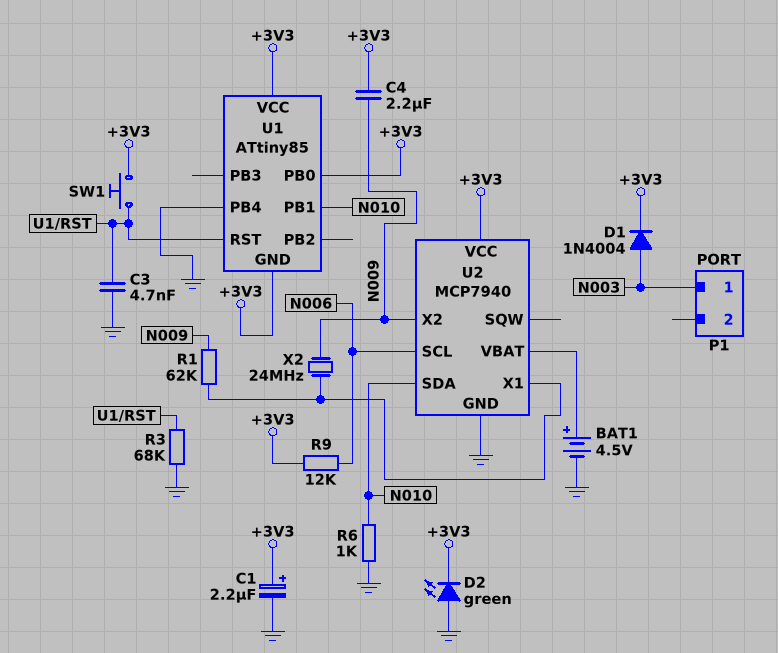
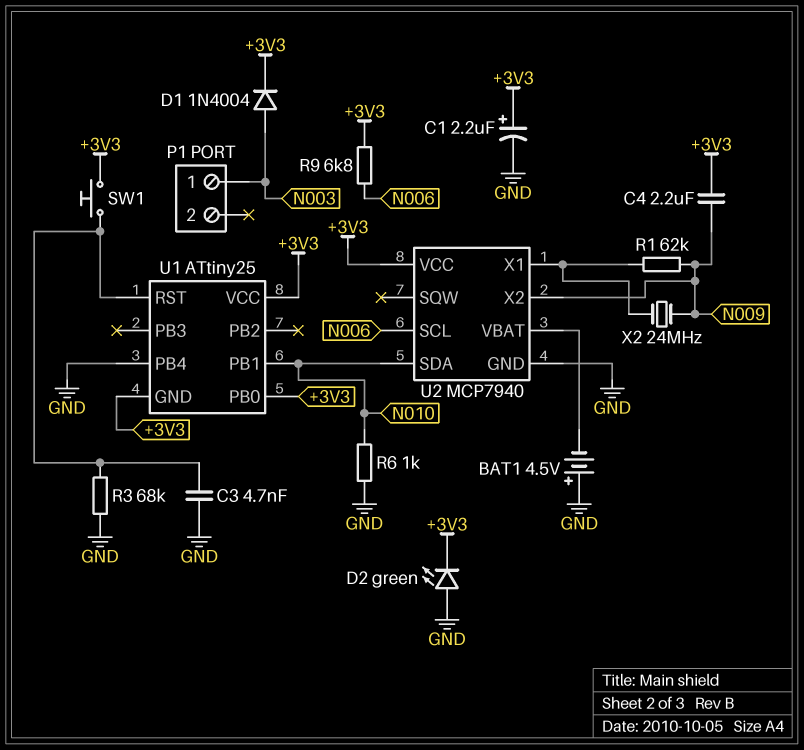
BAT1: 4.5V (plus U2/VBAT, minus GND) -> 4.5V (plus GND, minus U2/VBAT)
R9: 12k (+3V3, N006) -> 6.8k (+3V3, N006)
U1: ATtiny85 -> ATtiny25

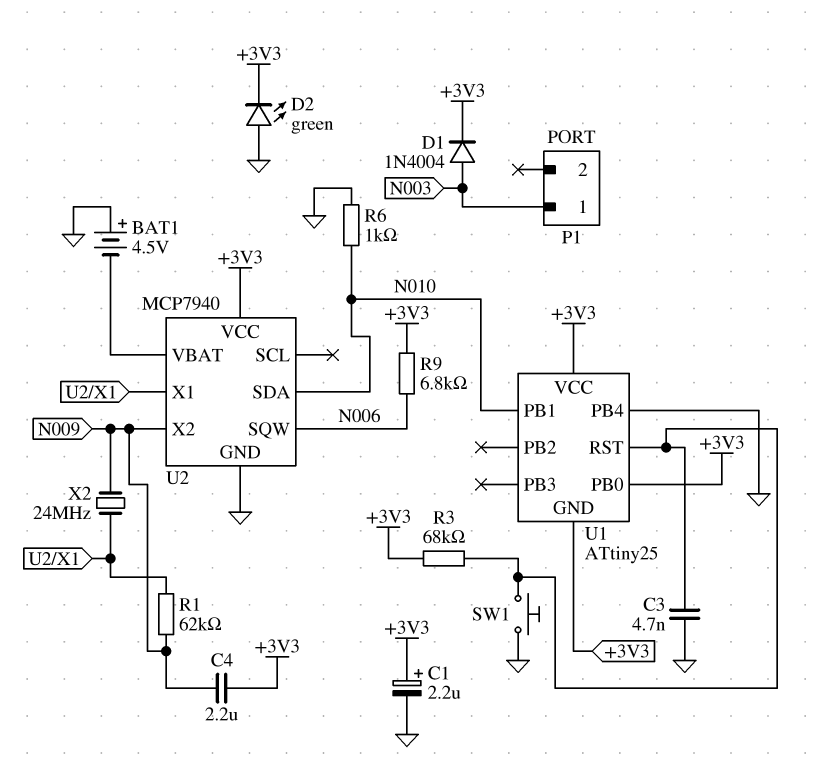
R3: 68k (GND, U1/RST) -> 68k (+3V3, U1/RST)
SW1: button (+3V3, U1/RST) -> button (GND, U1/RST)
U2 pin SCL: N006 -> none
U2 pin SQW: none -> N006

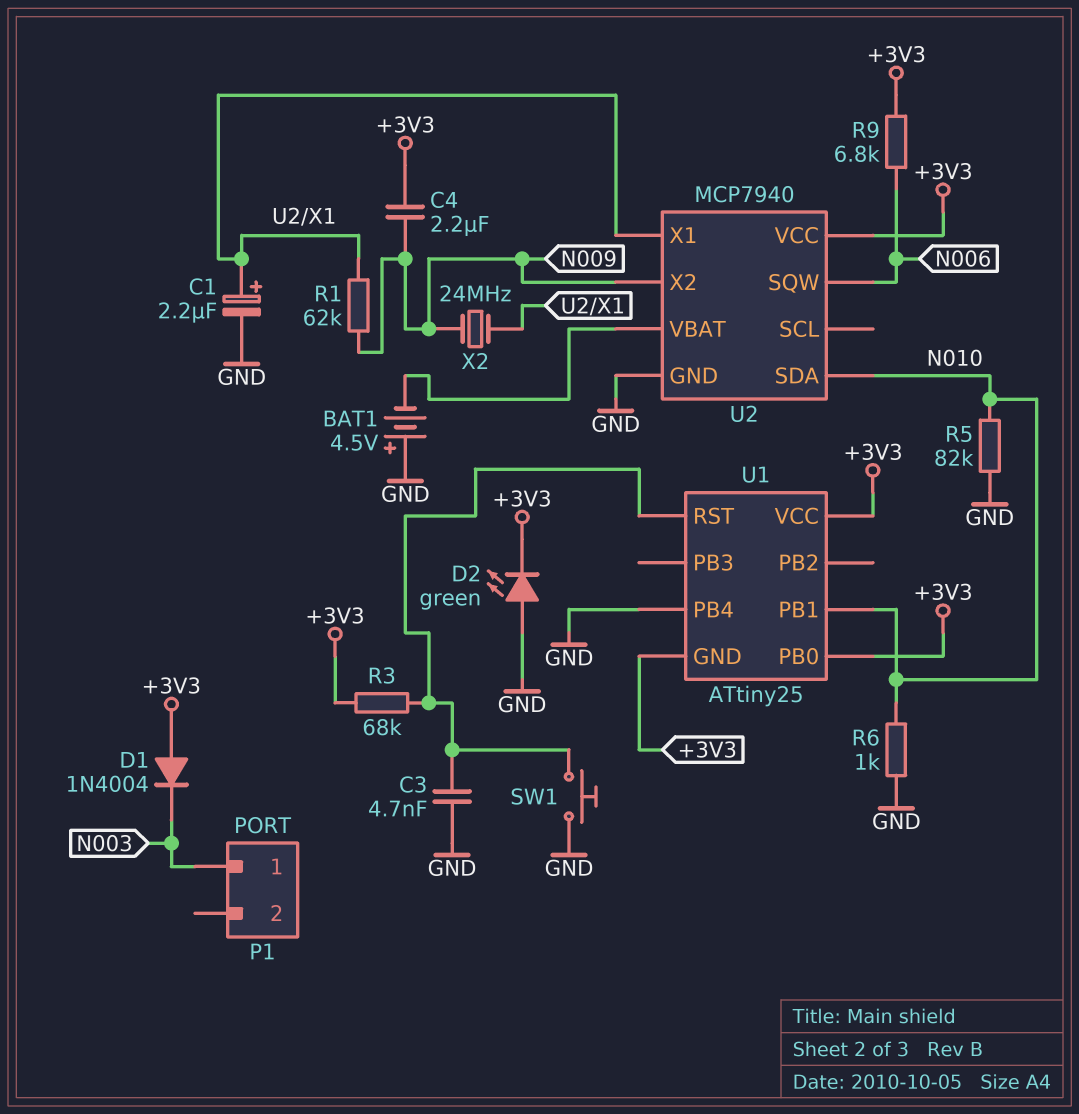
C1: 2.2uF (plus +3V3, minus GND) -> 2.2uF (plus U2/X1, minus GND)
D1: diode 1N4004 (A N003, K +3V3) -> diode 1N4004 (A +3V3, K N003)
R5: none -> 82k (GND, N010)

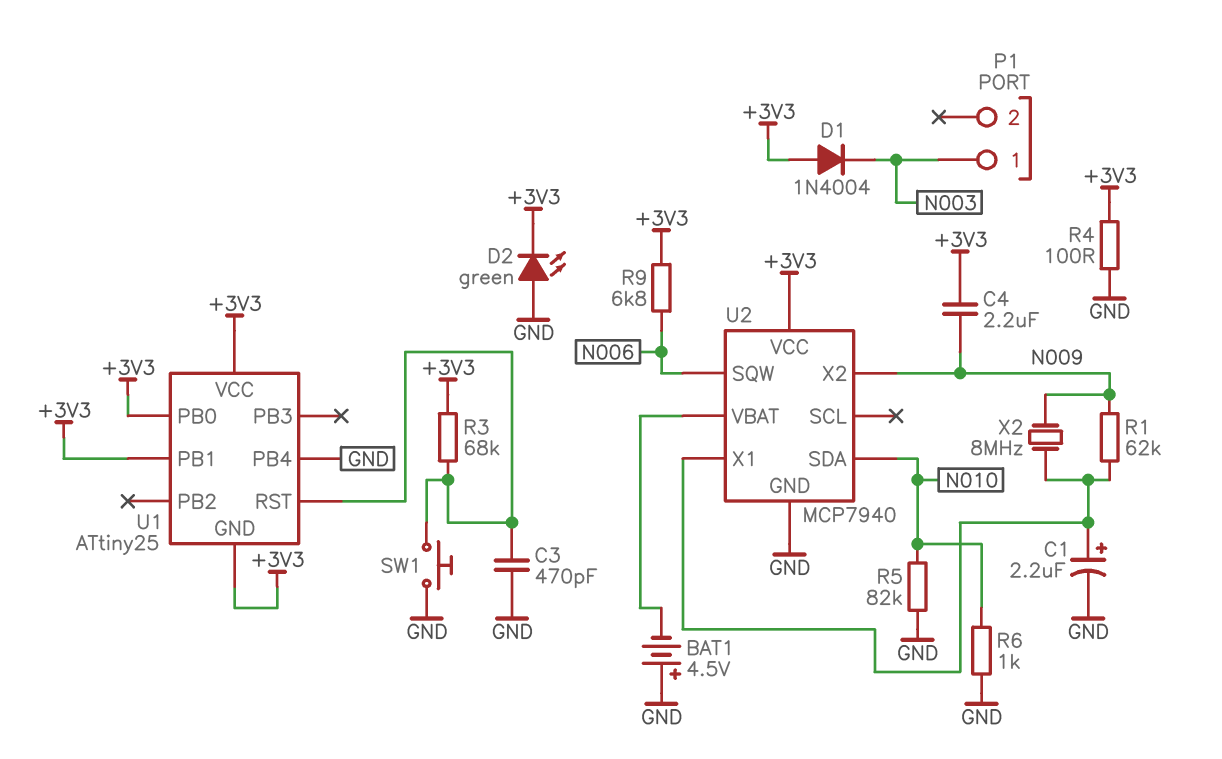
C3: 4.7nF (GND, U1/RST) -> 470pF (GND, U1/RST)
R4: none -> 100 (+3V3, GND)
U1 pin PB1: N010 -> +3V3
X2: 24MHz (N009, U2/X1) -> 8MHz (N009, U2/X1)

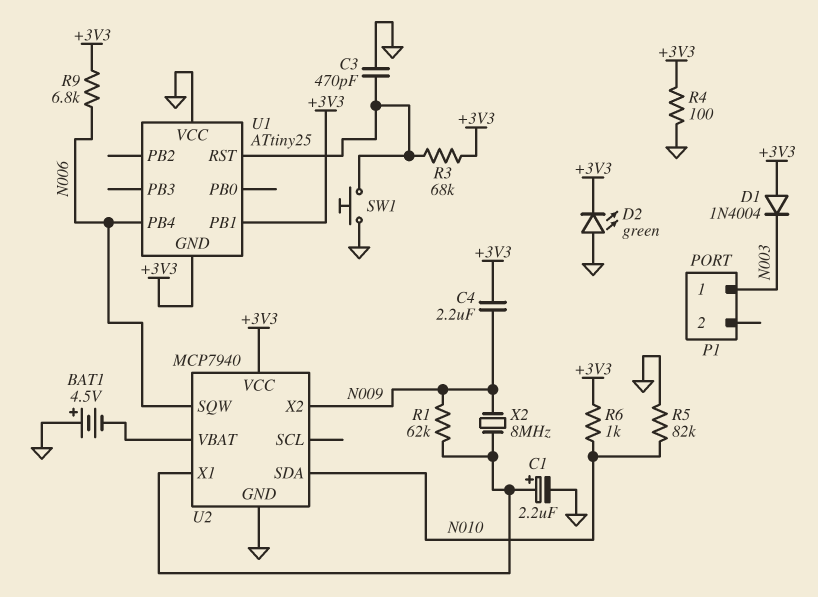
R6: 1k (GND, N010) -> 1k (+3V3, N010)
U1 pin PB0: +3V3 -> none
U1 pin PB4: GND -> N006
U1 pin VCC: +3V3 -> GND

